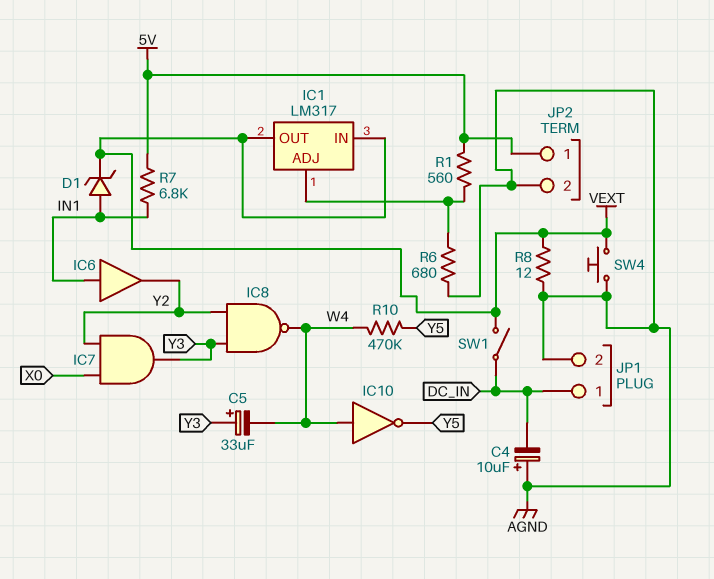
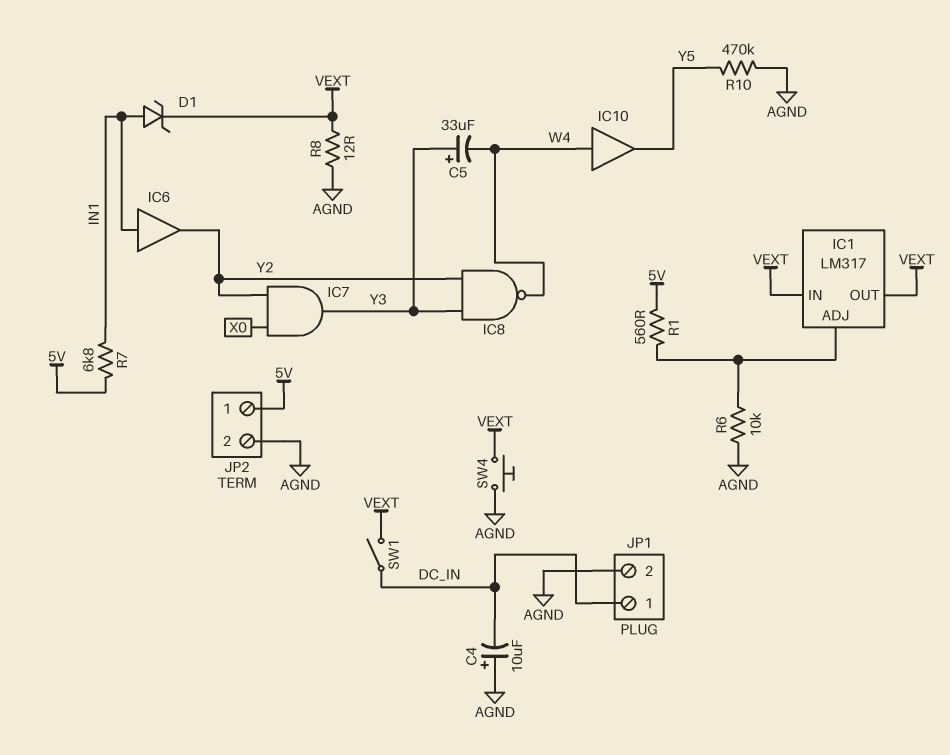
IC10: NOT (in W4, out Y5) -> buffer (in W4, out Y5)
R6: 680 (AGND, IC1/ADJ) -> 10k (AGND, IC1/ADJ)
R10: 470k (W4, Y5) -> 470k (AGND, Y5)

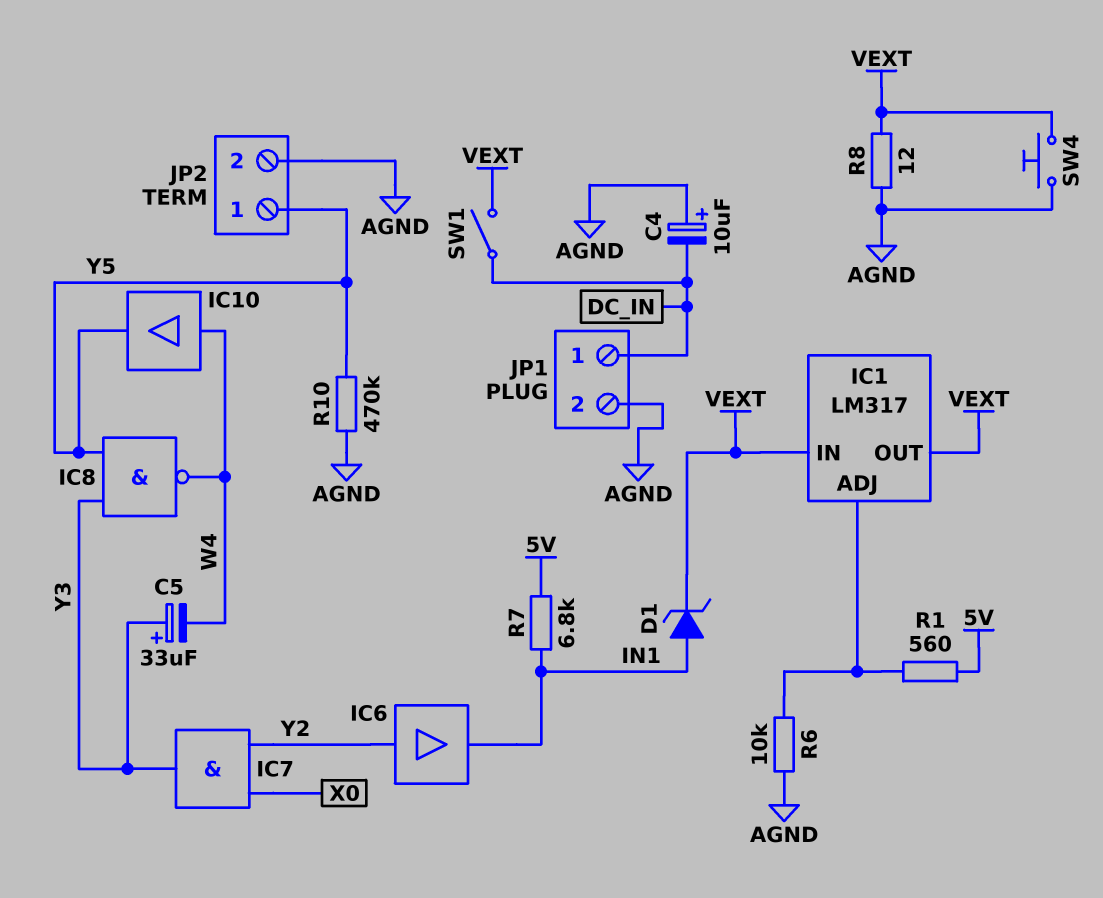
IC6: buffer (in IN1, out Y2) -> buffer (in Y2, out IN1)
IC8: NAND (in Y2, in Y3, out W4) -> NAND (in Y3, in Y5, out W4)
JP2 pin 1: 5V -> Y5

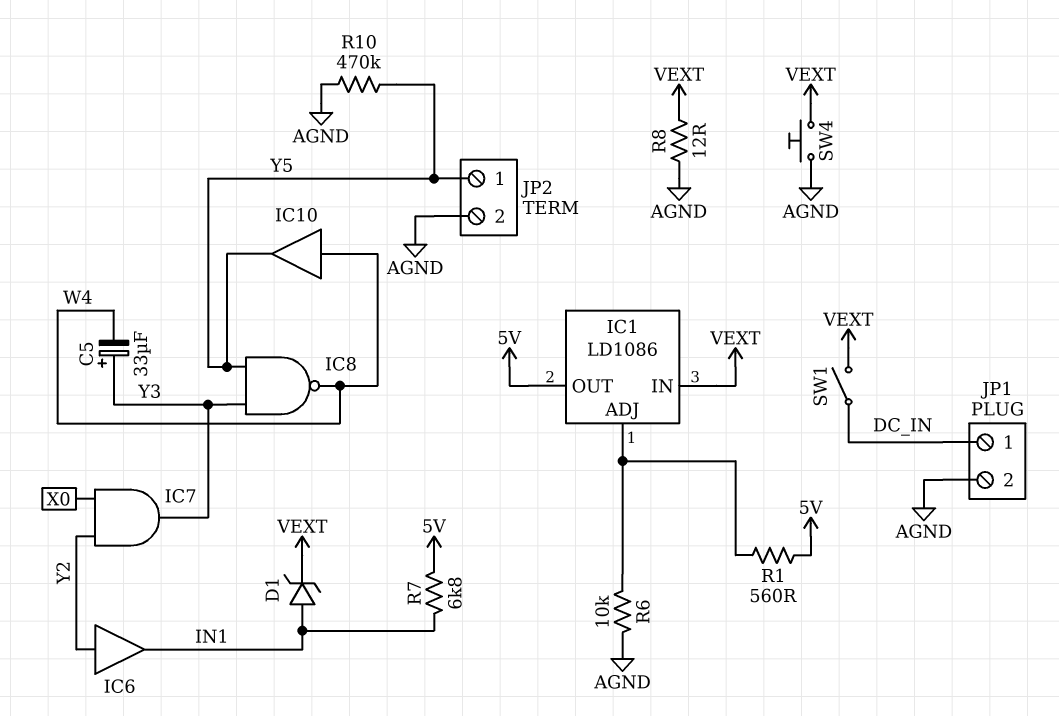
C4: 10uF (plus AGND, minus DC_IN) -> none
IC1: LM317 -> LD1086
IC1 pin OUT: VEXT -> 5V

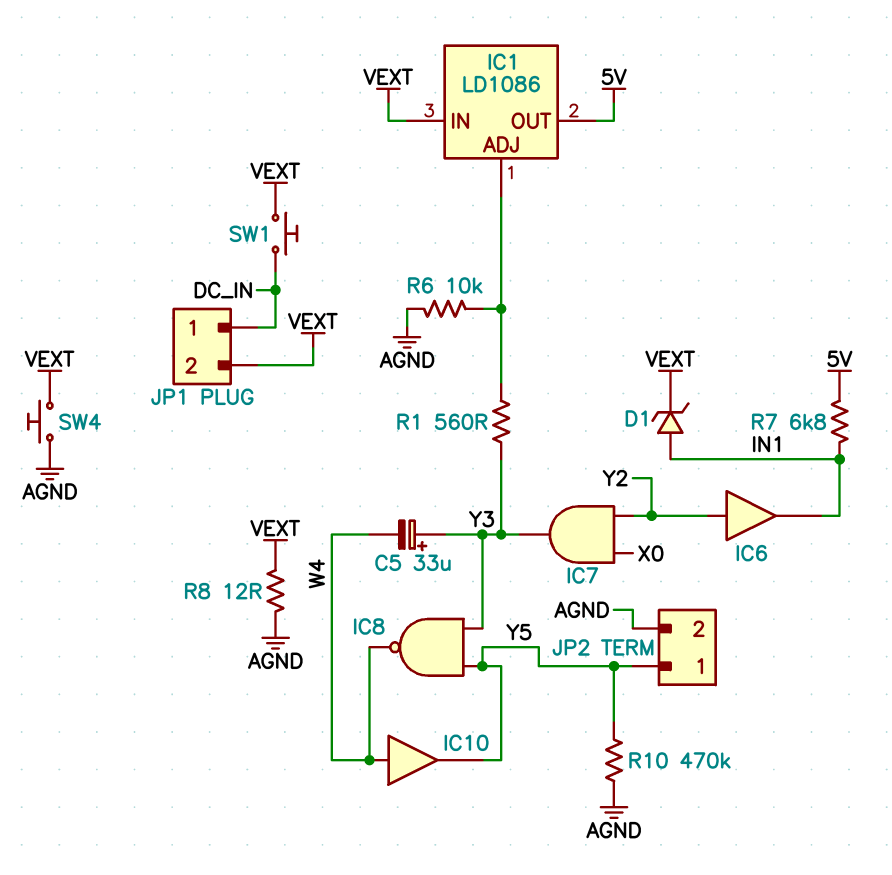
JP1 pin 2: AGND -> VEXT
R1: 560 (5V, IC1/ADJ) -> 560 (IC1/ADJ, Y3)
SW1: switch (DC_IN, VEXT) -> button (DC_IN, VEXT)

